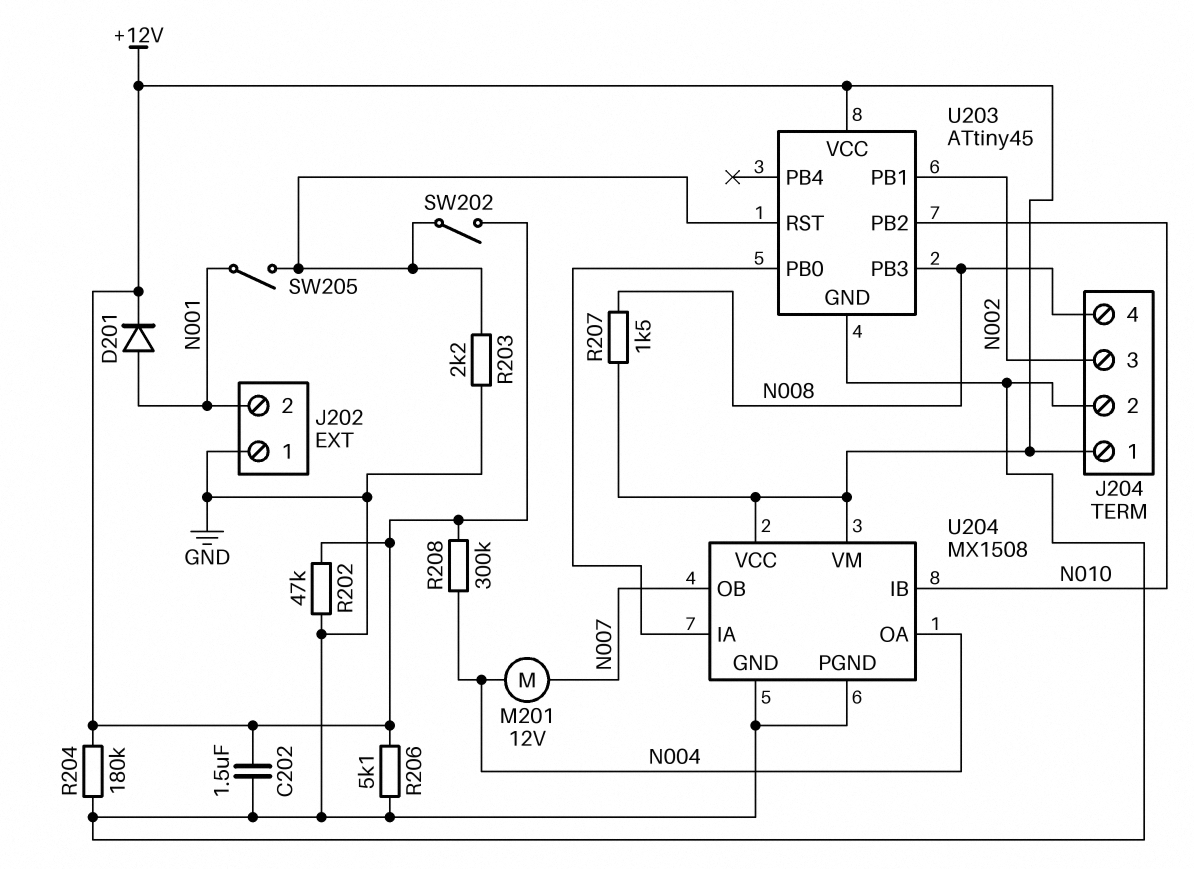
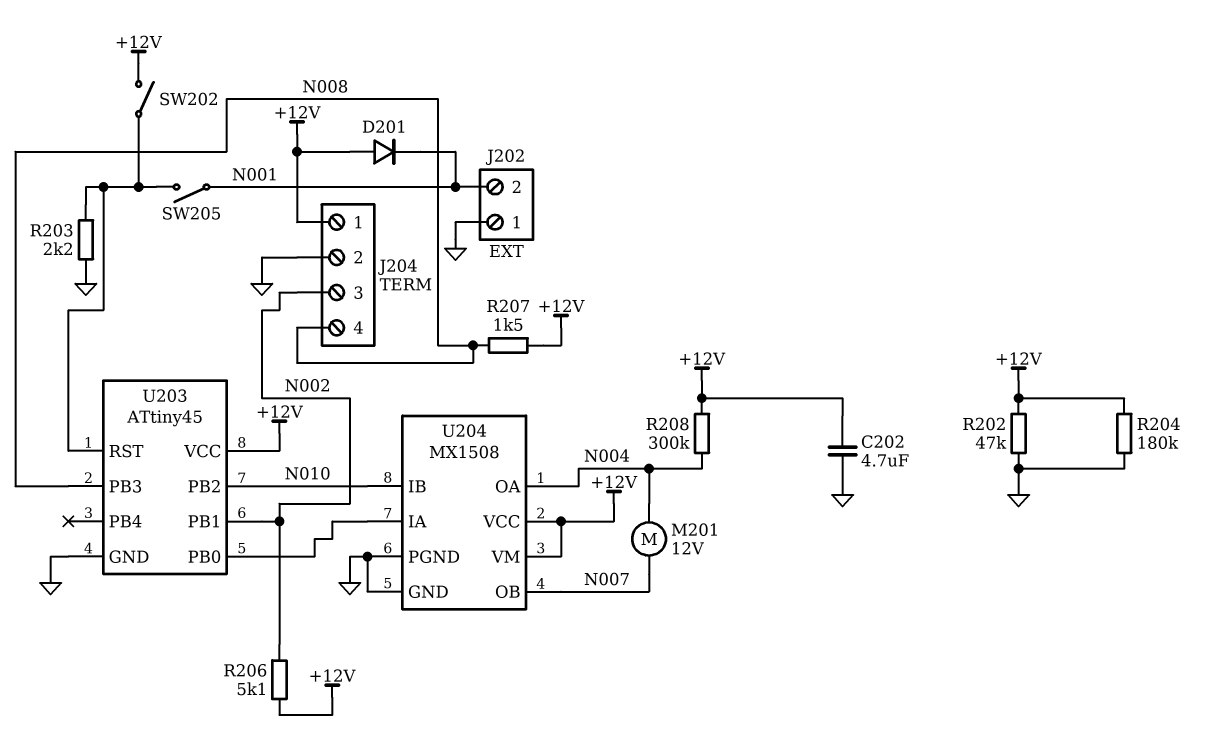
C202: 1.5uF (+12V, GND) -> 4.7uF (+12V, GND)
D201: diode (A N001, K +12V) -> diode (A +12V, K N001)
R206: 5.1k (+12V, GND) -> 5.1k (+12V, N002)

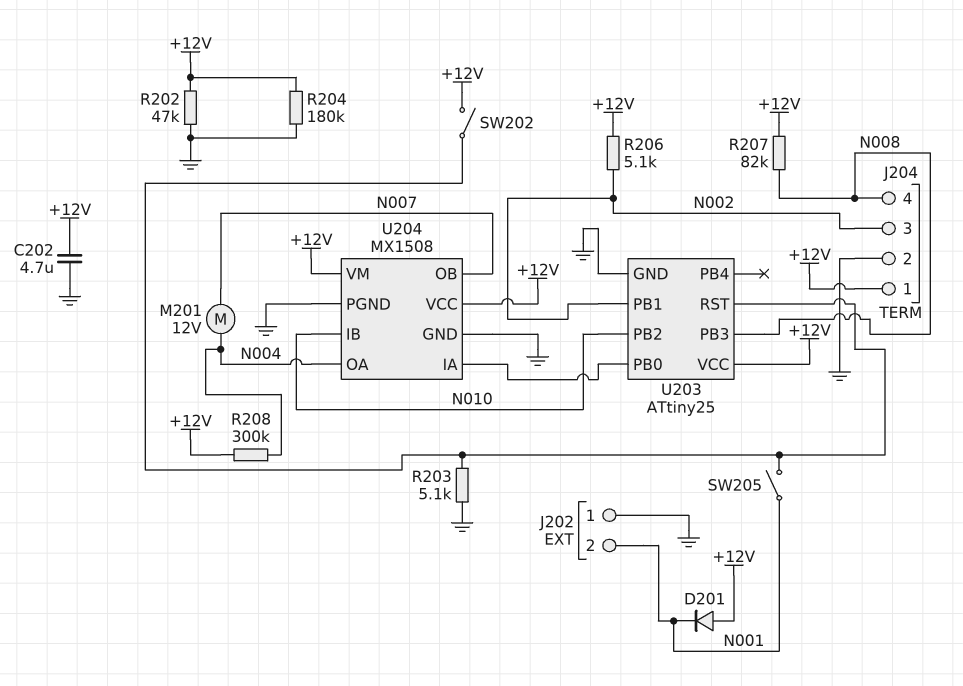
R203: 2.2k (GND, U203/RST) -> 5.1k (GND, U203/RST)
R207: 1.5k (+12V, N008) -> 82k (+12V, N008)
U203: ATtiny45 -> ATtiny25

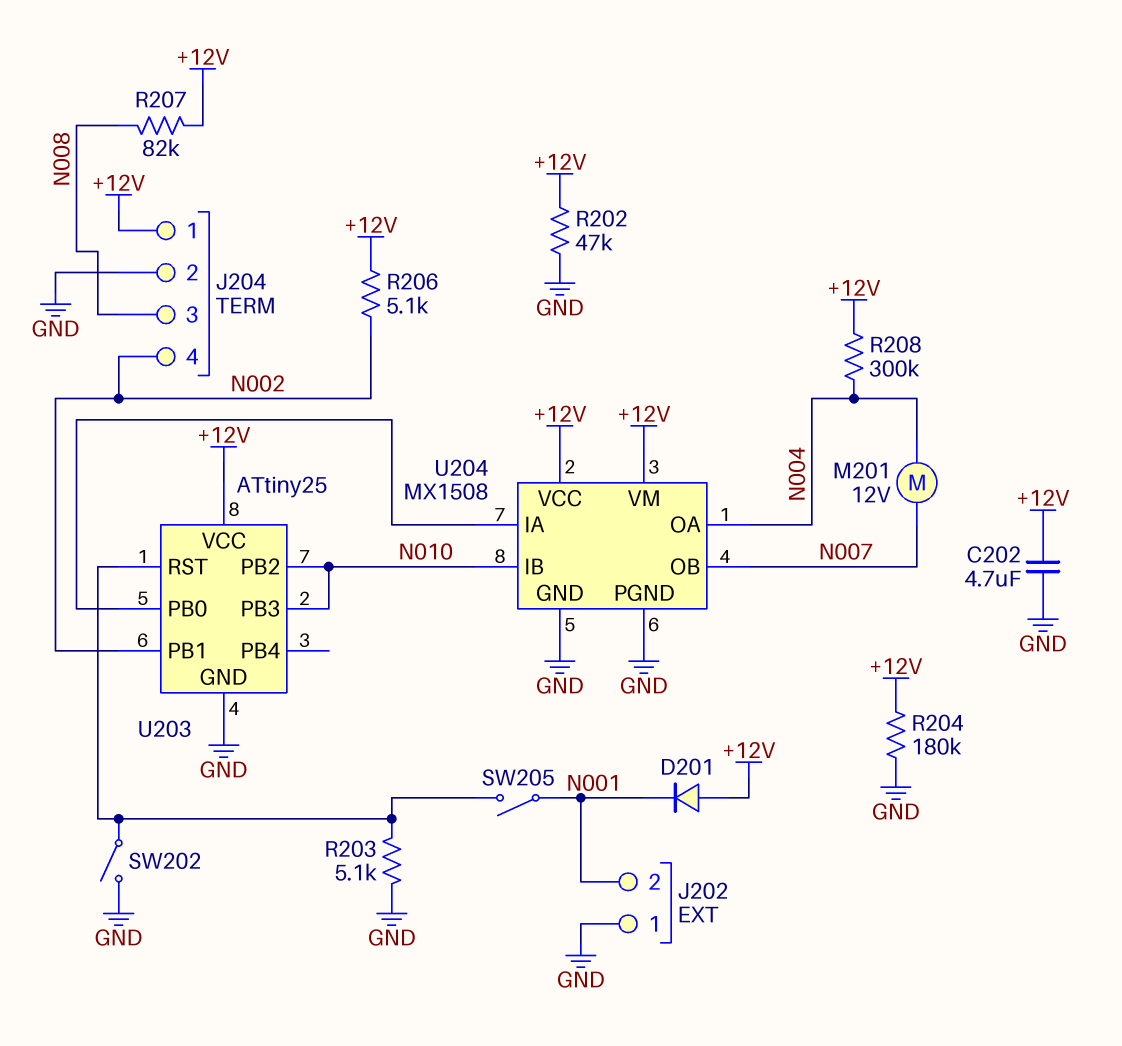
J204 pin 3: N002 -> N008
J204 pin 4: N008 -> N002
SW202: switch (+12V, U203/RST) -> switch (GND, U203/RST)
U203 pin PB3: N008 -> N010

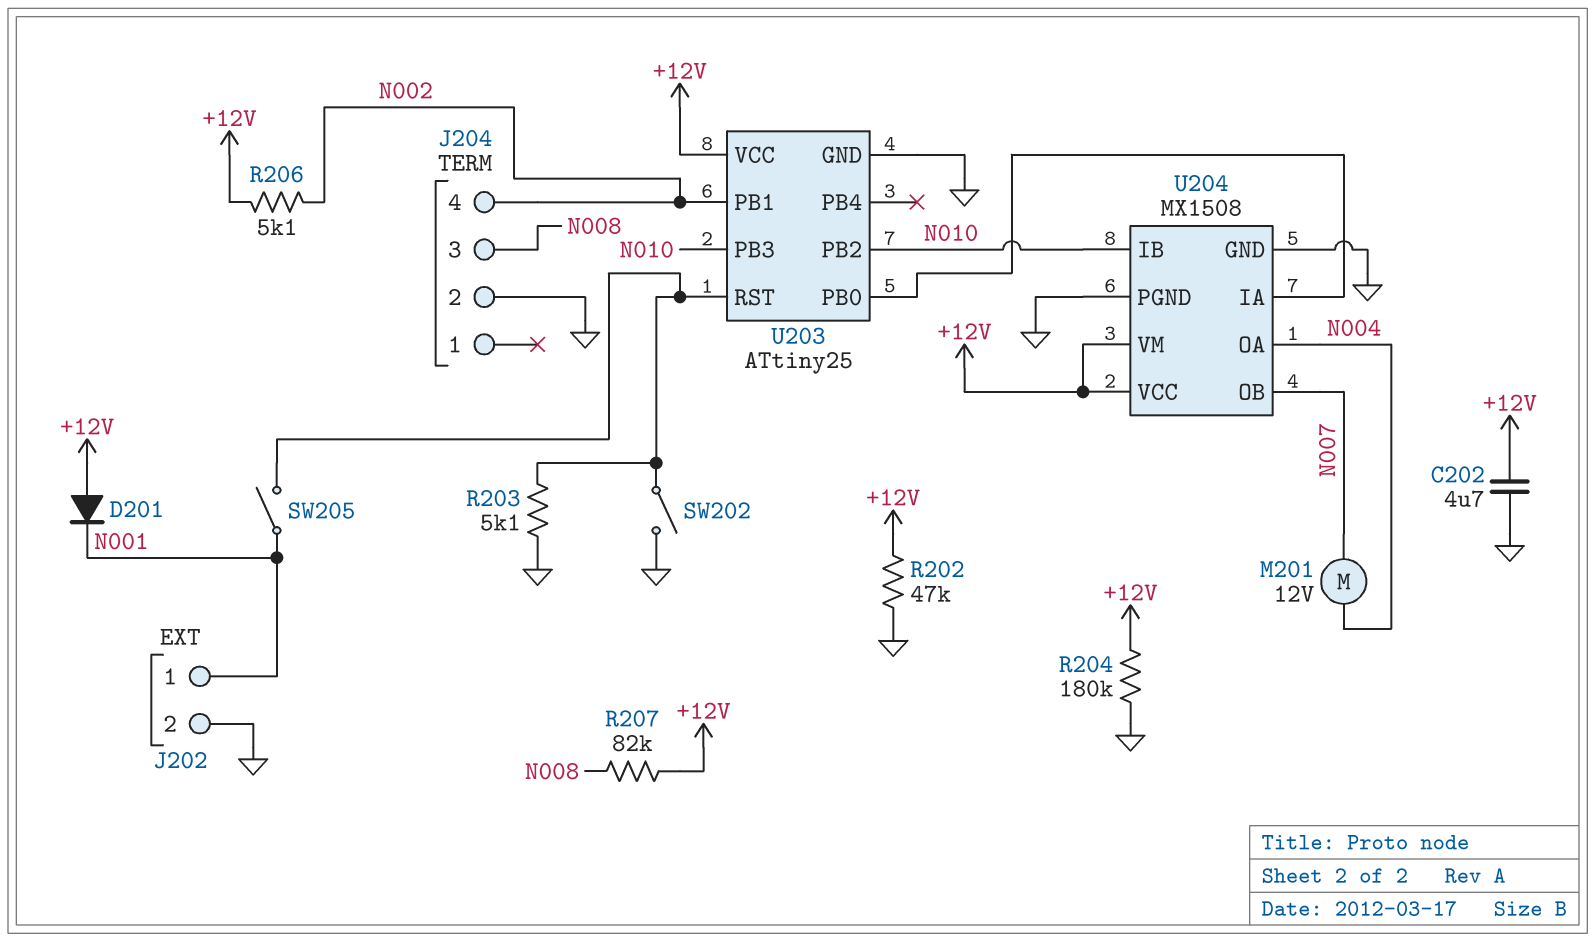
J202 pin 1: GND -> N001
J202 pin 2: N001 -> GND
J204 pin 1: +12V -> none
R208: 300k (+12V, N004) -> none

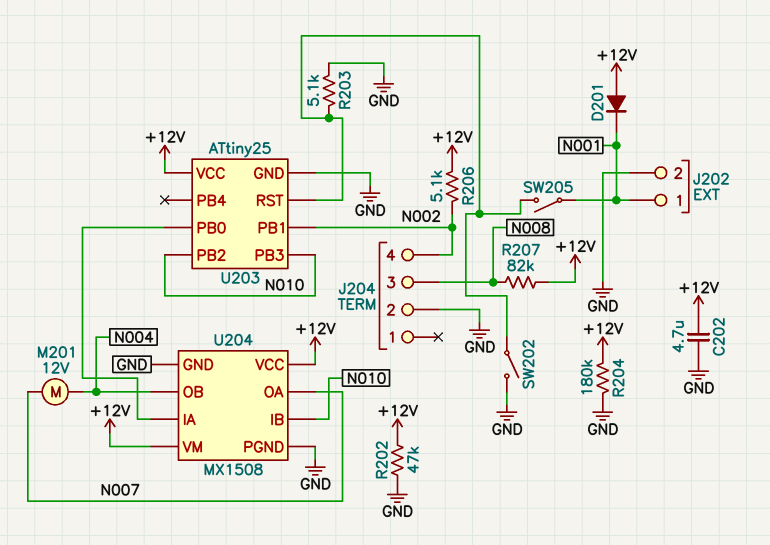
U204 pin OA: N004 -> N007
U204 pin OB: N007 -> N004

